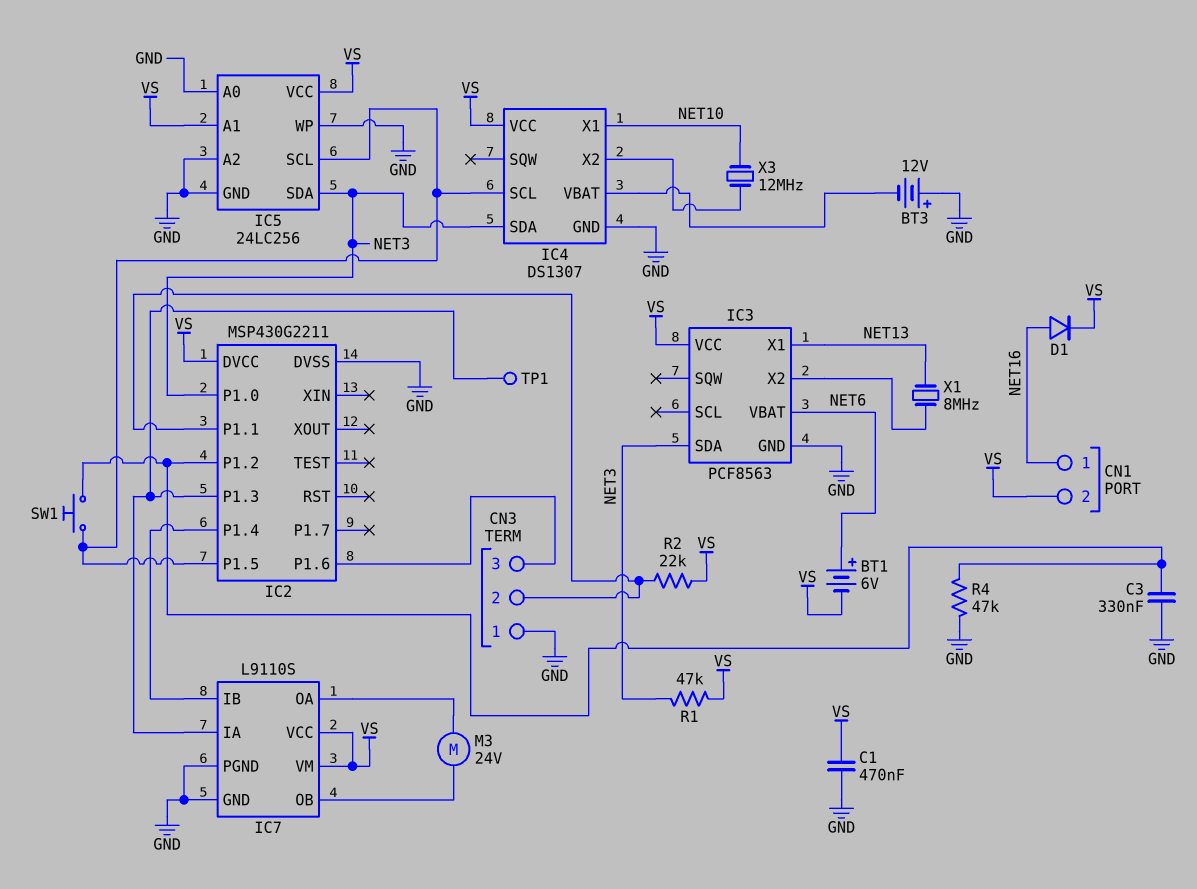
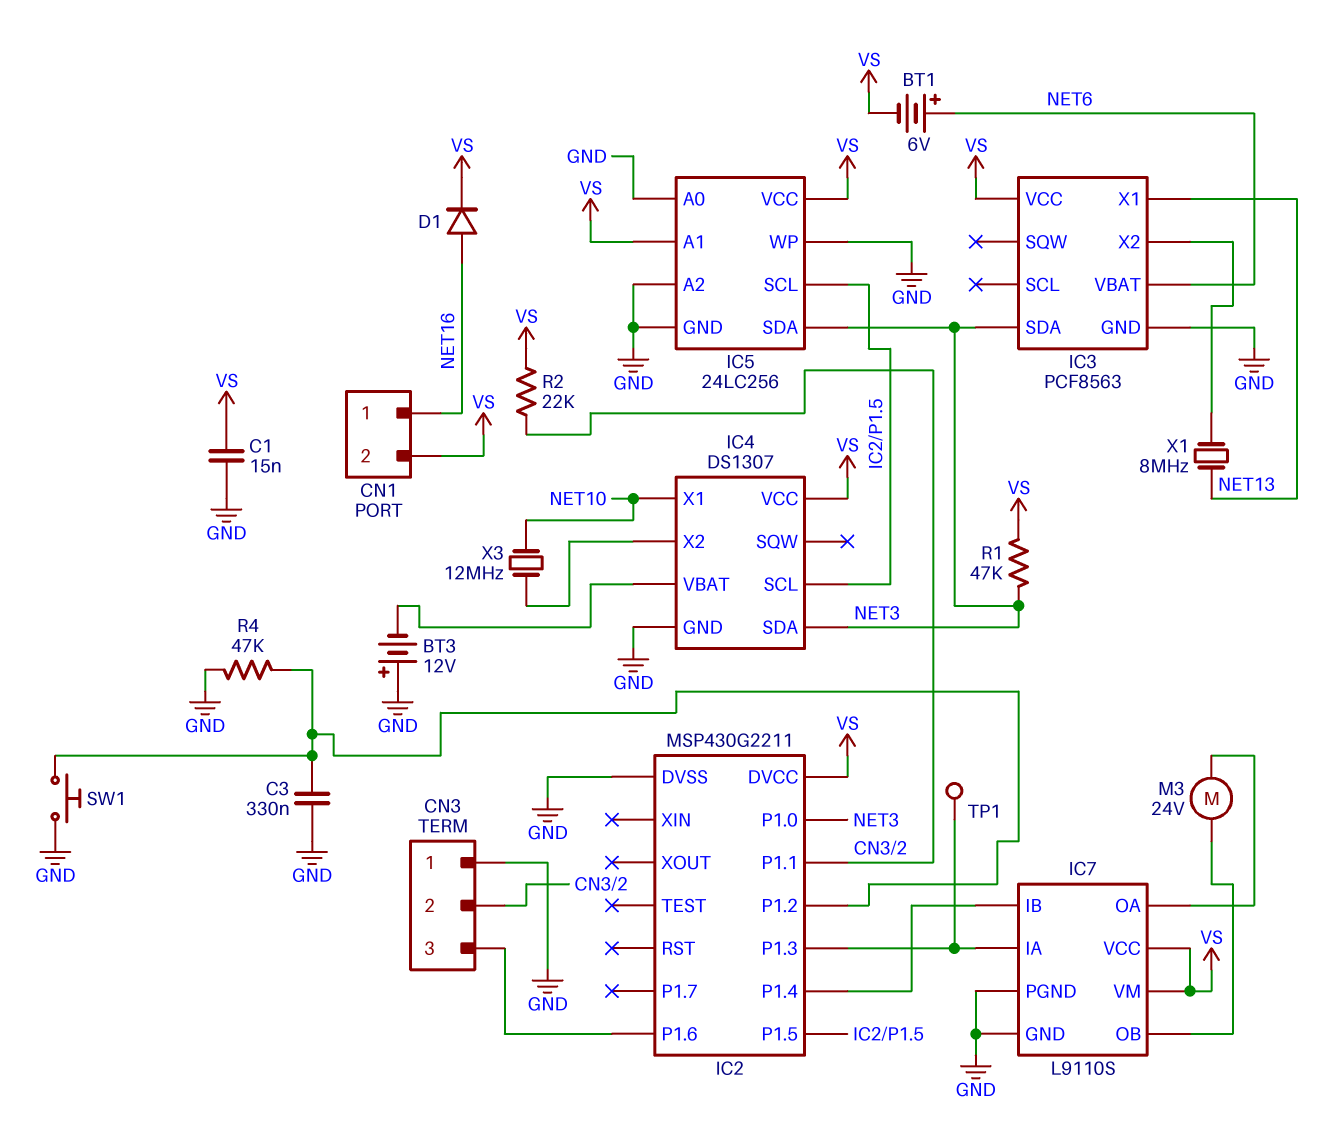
C1: 470nF (GND, VS) -> 15nF (GND, VS)
SW1: button (IC2/P1.2, IC2/P1.5) -> button (GND, IC2/P1.2)

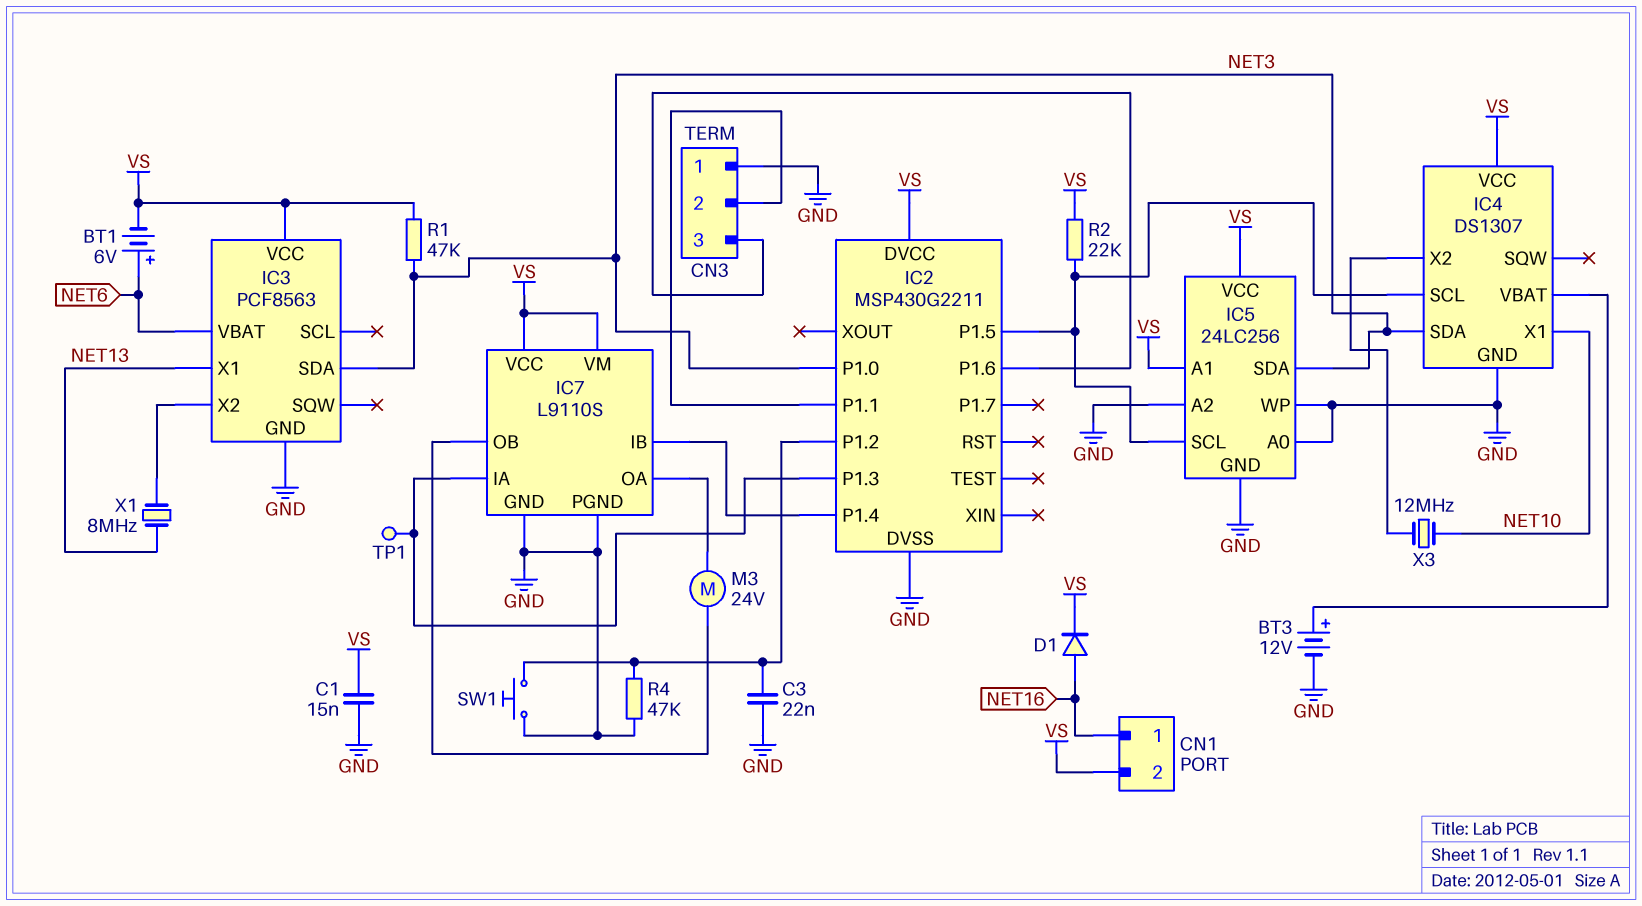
BT3: 12V (plus GND, minus IC4/VBAT) -> 12V (plus IC4/VBAT, minus GND)
C3: 330nF (GND, IC2/P1.2) -> 22nF (GND, IC2/P1.2)
R2: 22k (CN3/2, VS) -> 22k (IC2/P1.5, VS)

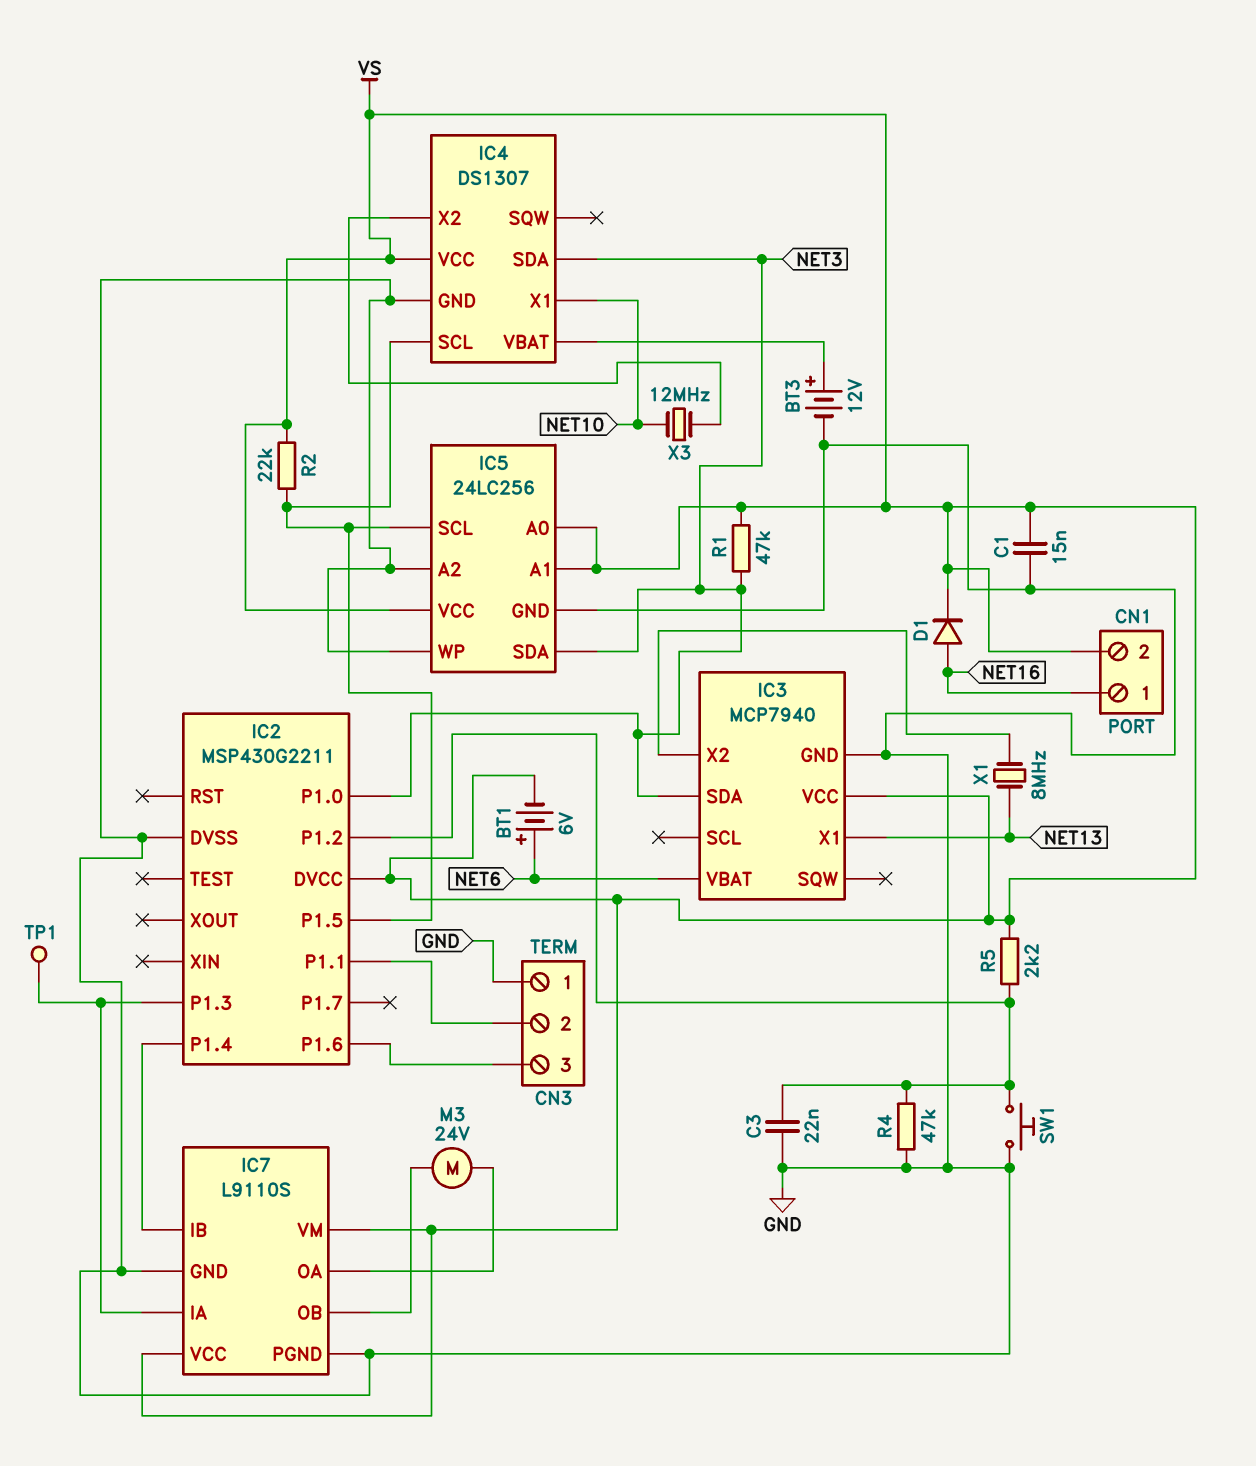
IC3: PCF8563 -> MCP7940
IC5 pin A0: GND -> VS
R5: none -> 2.2k (IC2/P1.2, VS)

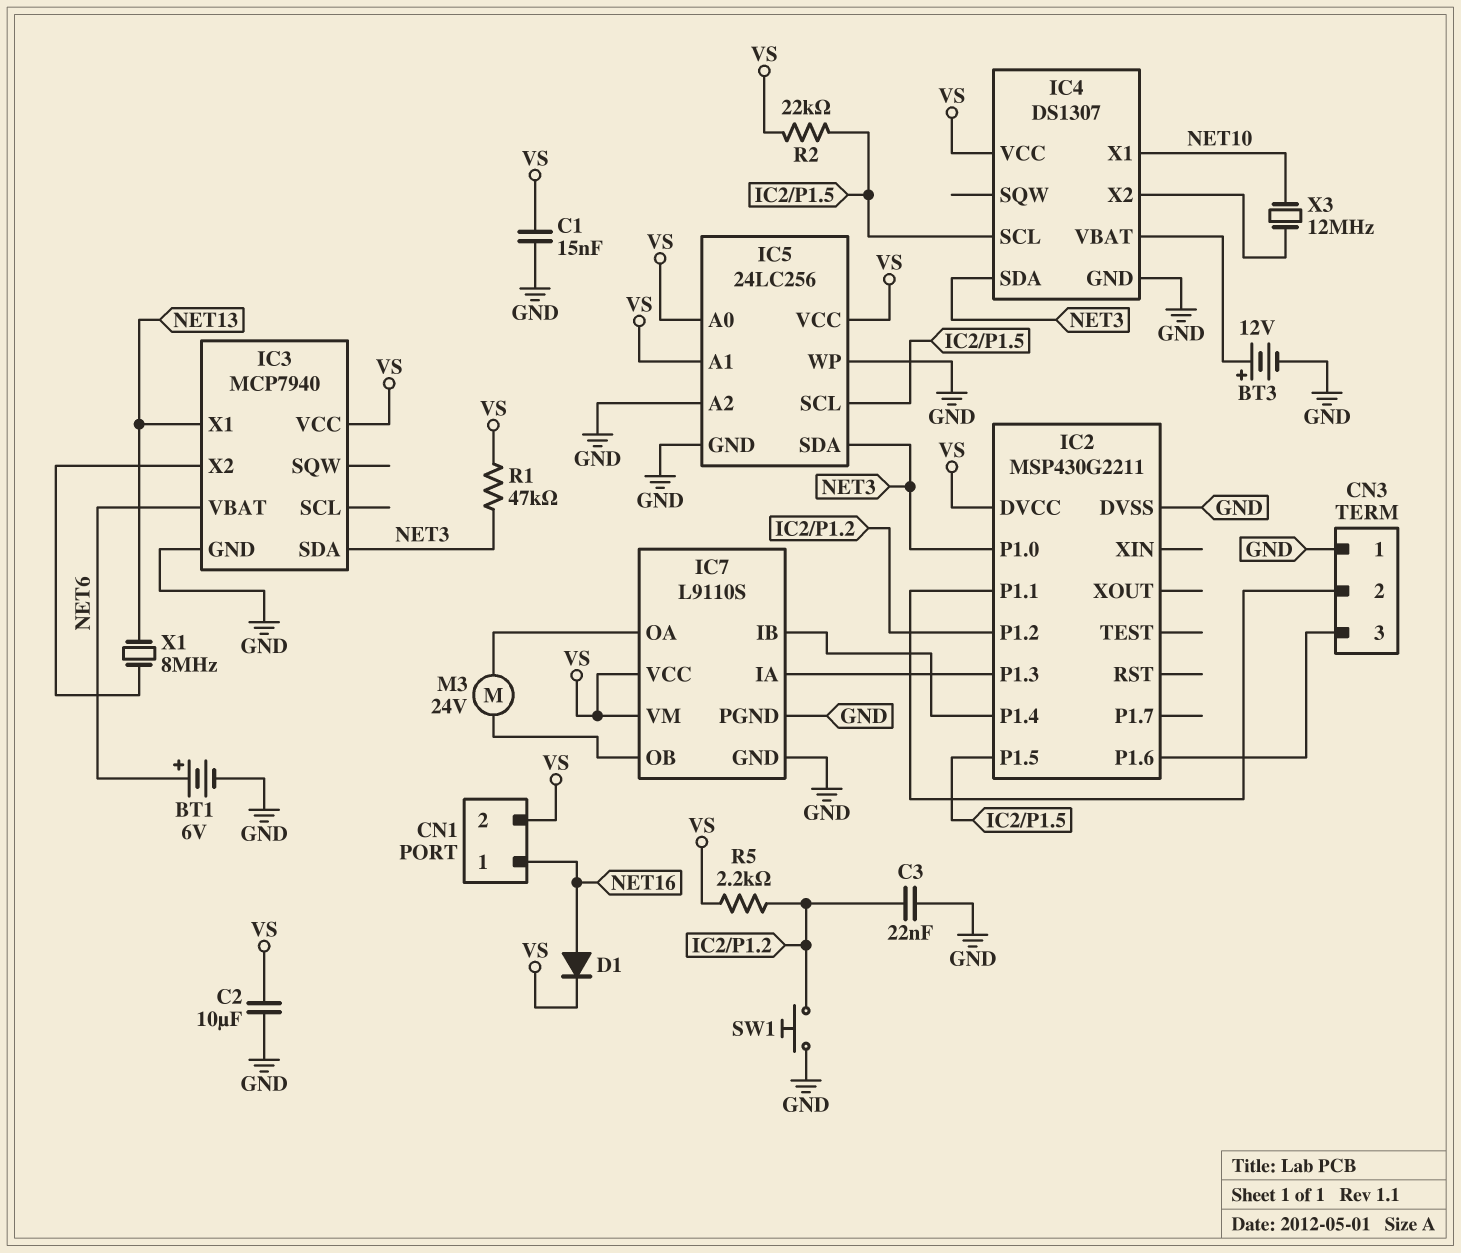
BT1: 6V (plus NET6, minus VS) -> 6V (plus NET6, minus GND)
C2: none -> 10uF (GND, VS)
R4: 47k (GND, IC2/P1.2) -> none
TP1: test point (IC2/P1.3) -> none

